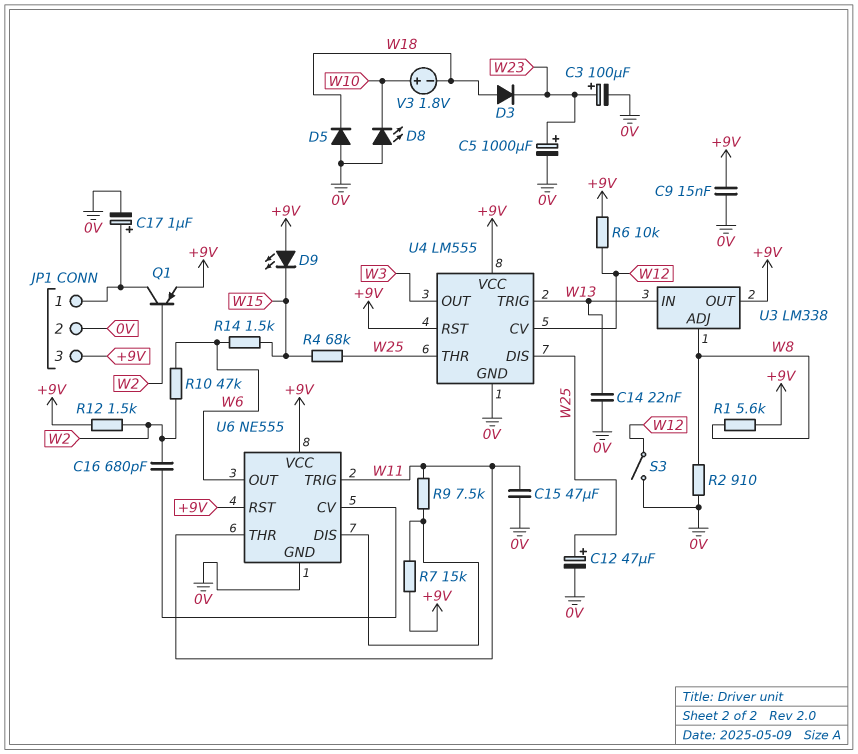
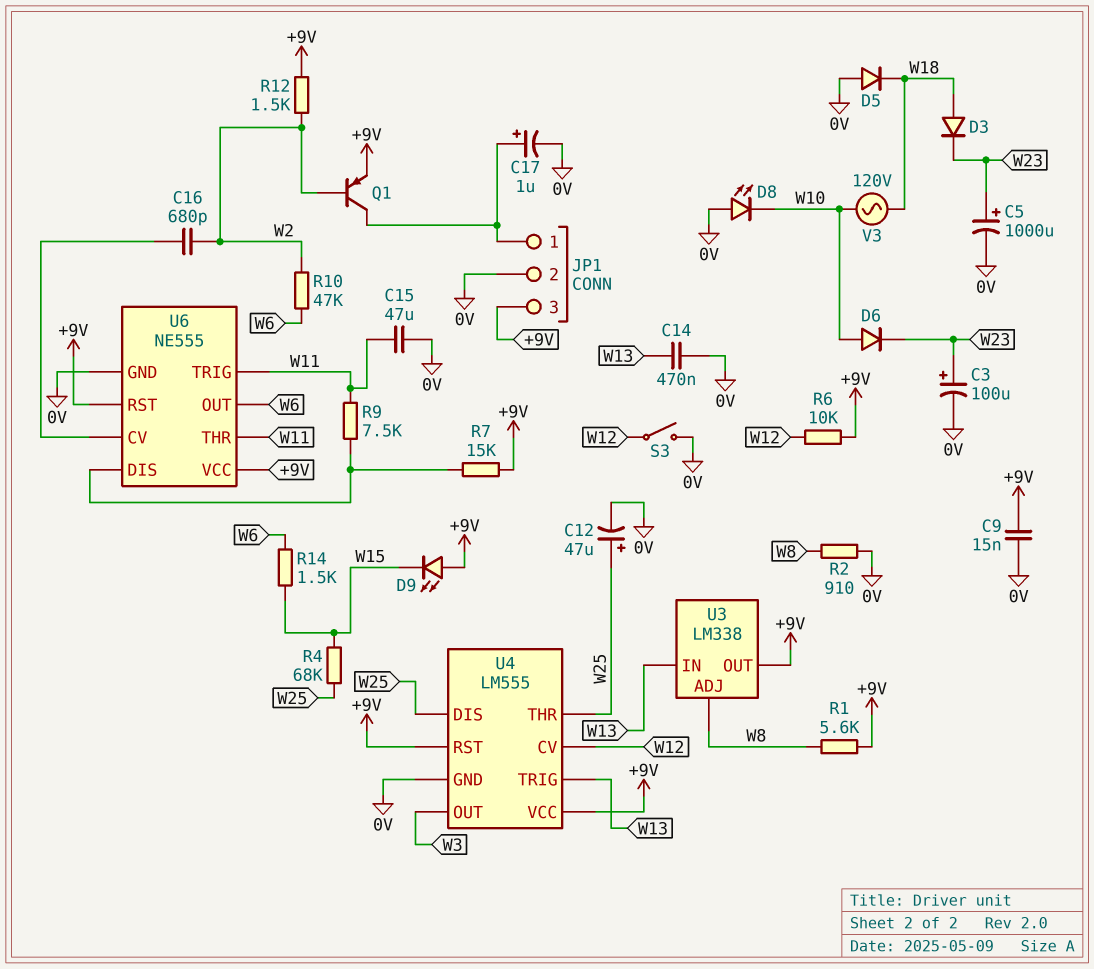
C14: 22nF (0V, W13) -> 470nF (0V, W13)
D6: none -> diode (A W10, K W23)
V3: 1.8V (plus W10, minus W18) -> AC 120V (W10, W18)

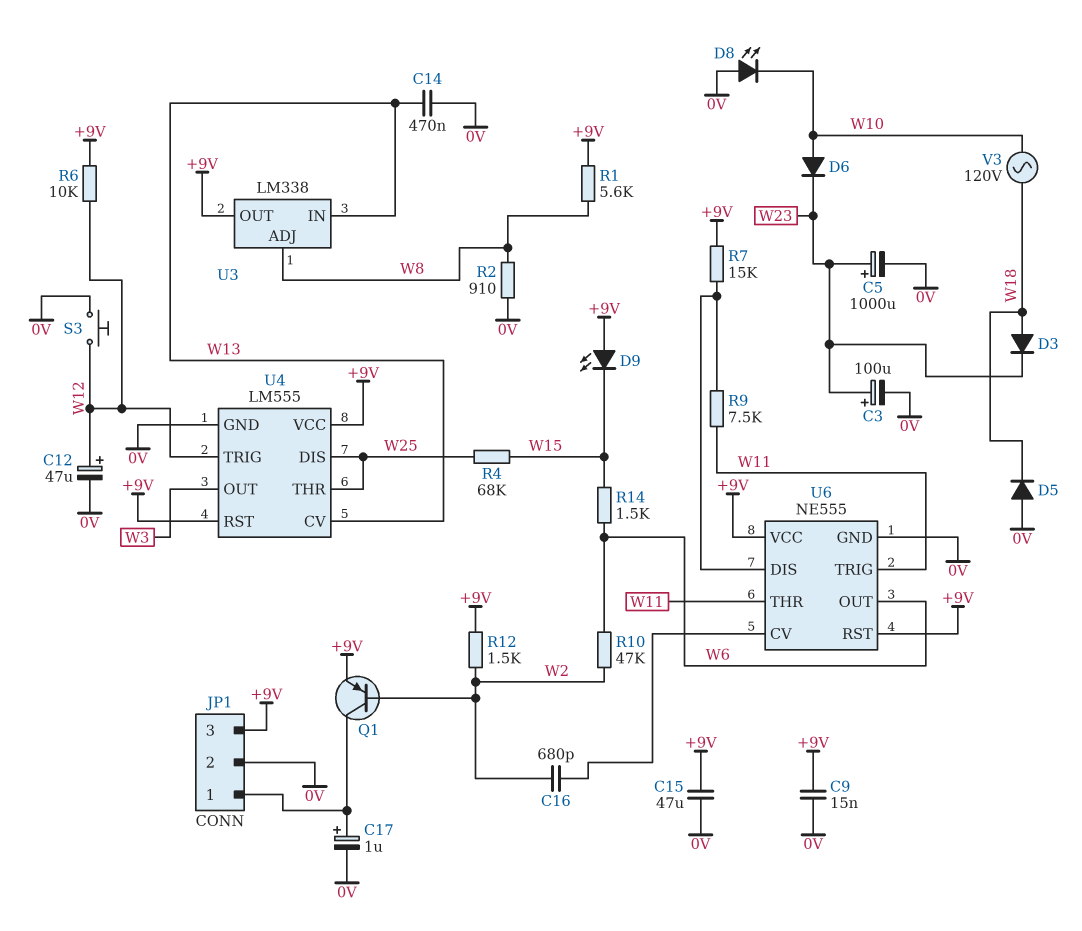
C12: 47uF (plus W25, minus 0V) -> 47uF (plus W12, minus 0V)
C15: 47uF (0V, W11) -> 47uF (+9V, 0V)
S3: switch (0V, W12) -> button (0V, W12)
U4 pin CV: W12 -> W13
U4 pin TRIG: W13 -> W12

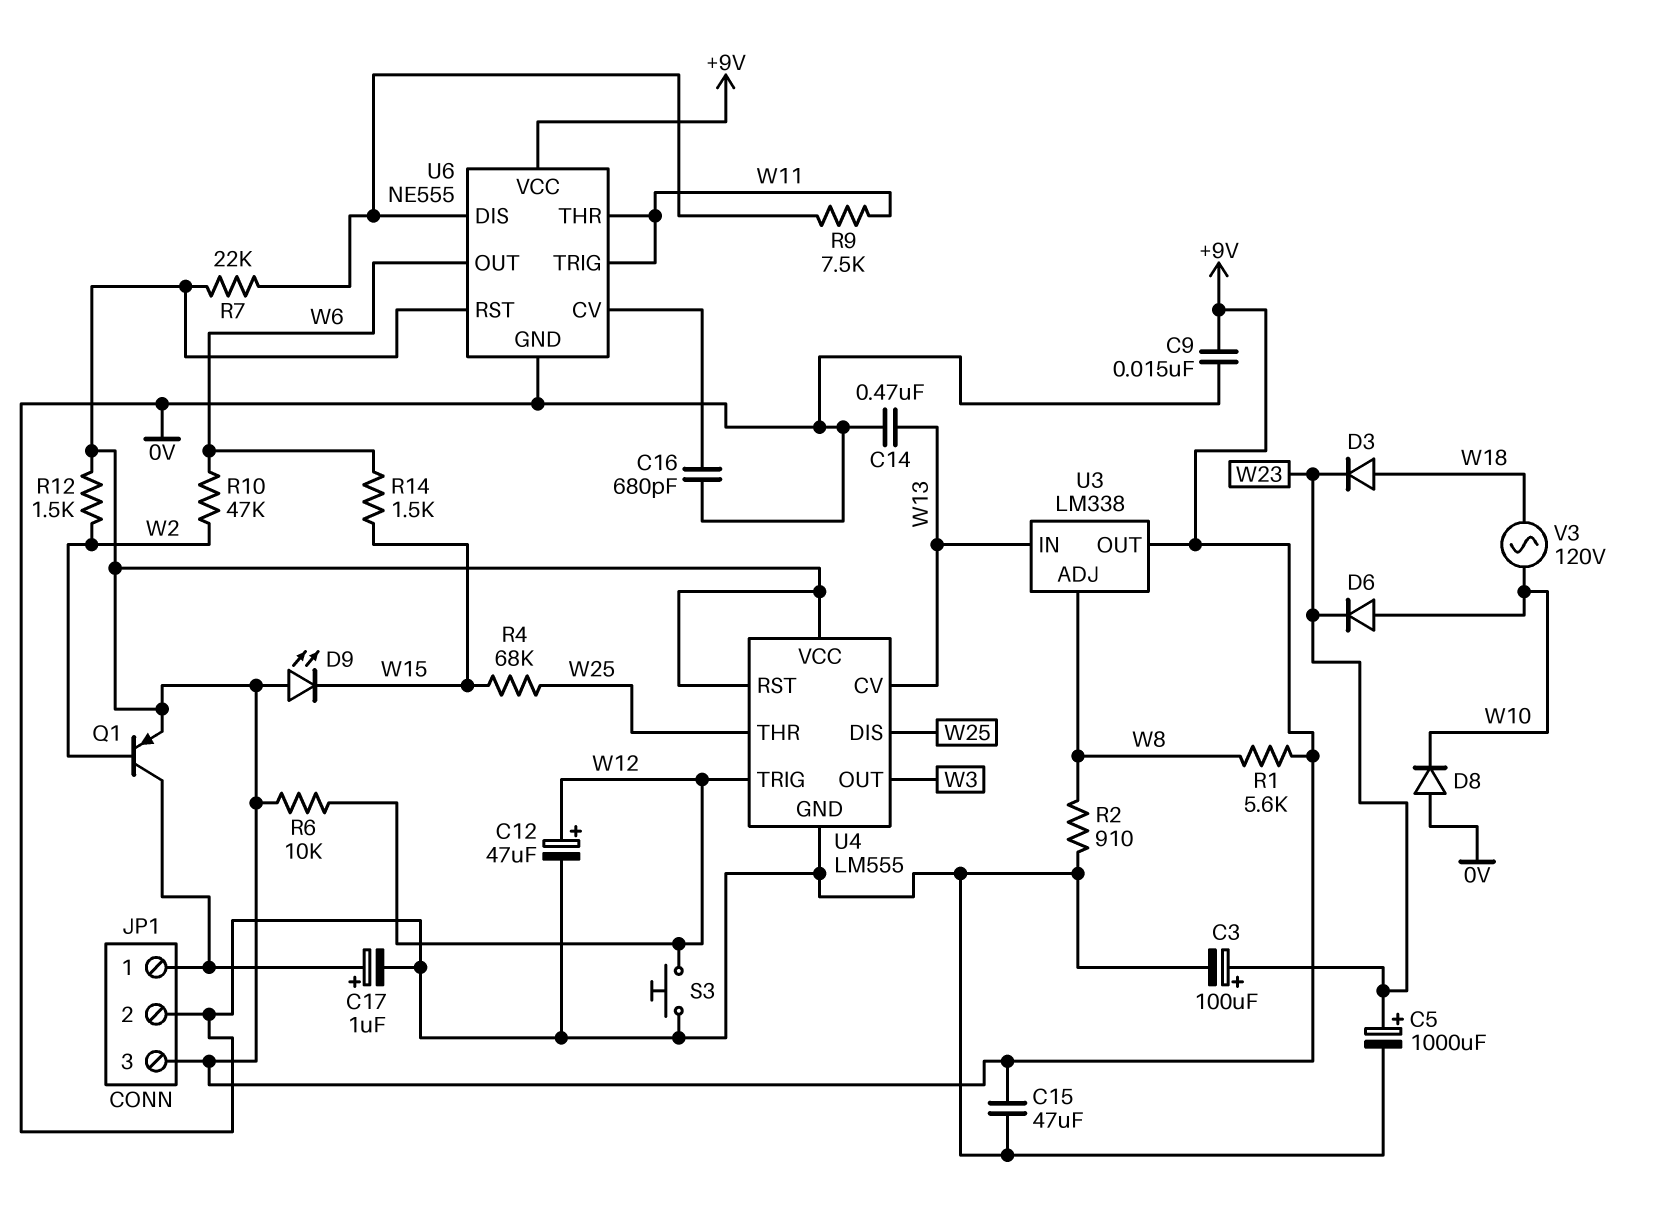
C16: 680pF (U6/CV, W2) -> 680pF (0V, U6/CV)
D5: diode (A 0V, K W18) -> none
D8: LED (A 0V, K W10) -> diode (A 0V, K W10)
R7: 15k (+9V, U6/DIS) -> 22k (+9V, U6/DIS)

